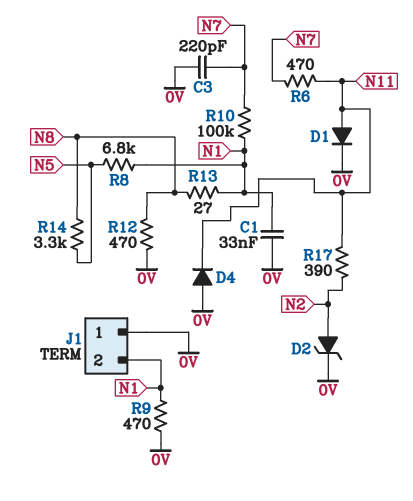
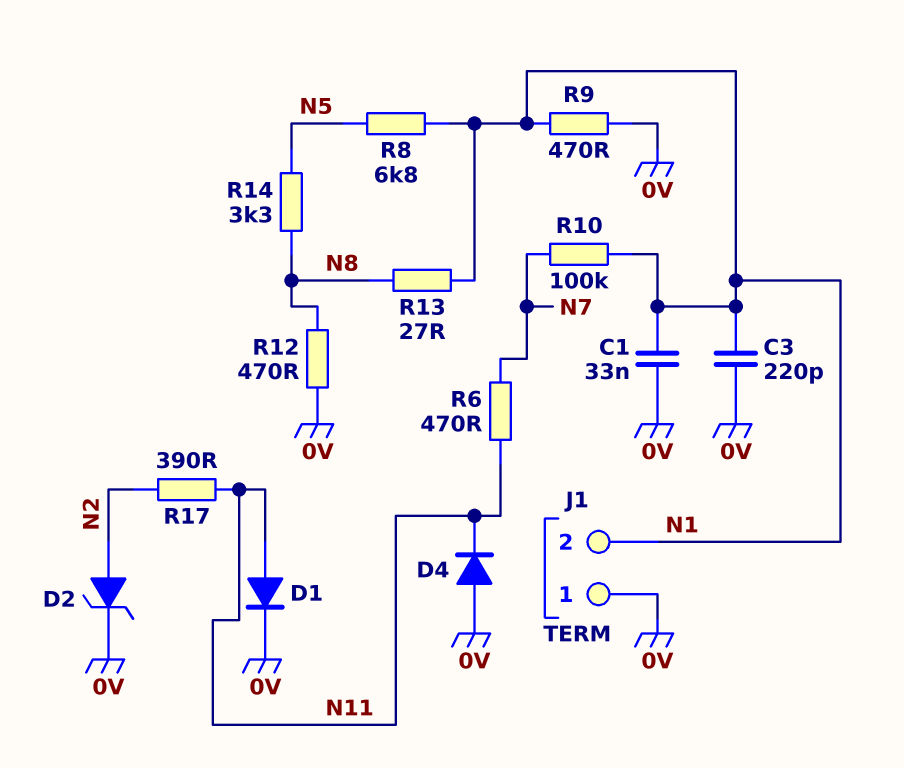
C3: 220pF (0V, N7) -> 220pF (0V, N1)

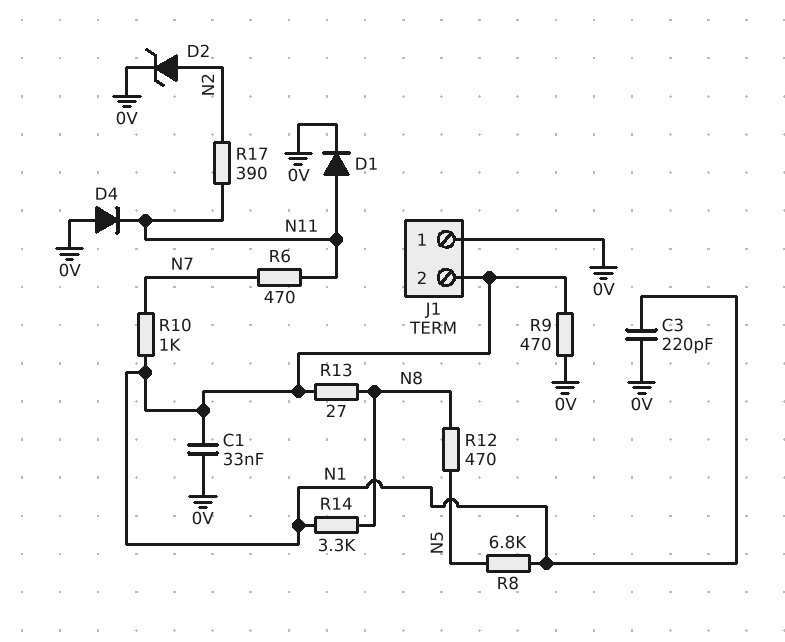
R10: 100k (N1, N7) -> 1k (N1, N7)
R12: 470 (0V, N8) -> 470 (N5, N8)
R14: 3.3k (N5, N8) -> 3.3k (N1, N8)

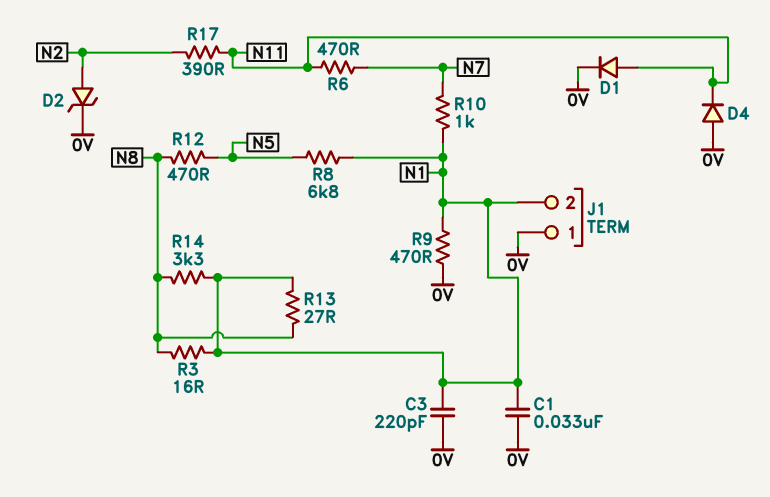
R3: none -> 16 (N1, N8)

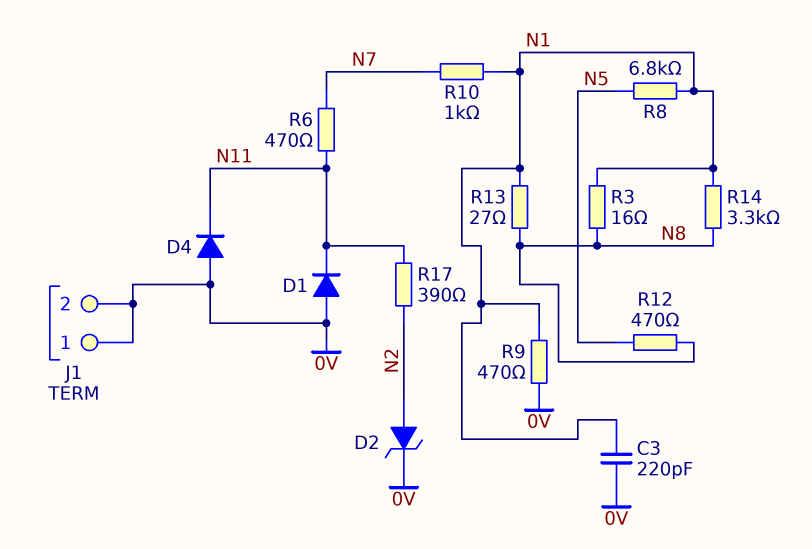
C1: 33nF (0V, N1) -> none
D1: diode (A N11, K 0V) -> diode (A 0V, K N11)
J1 pin 2: N1 -> 0V

